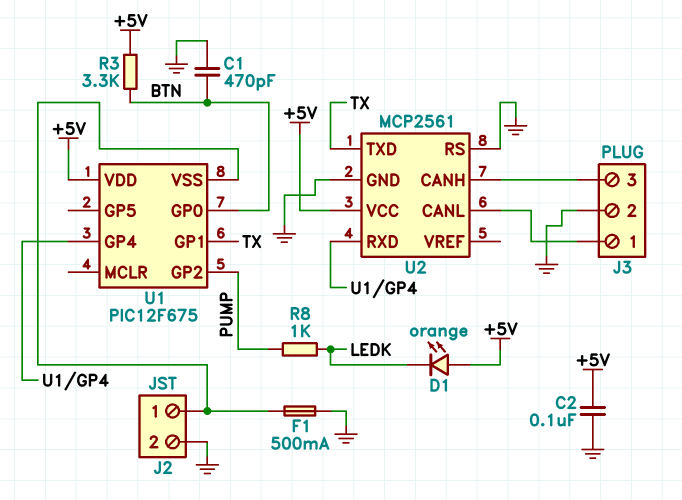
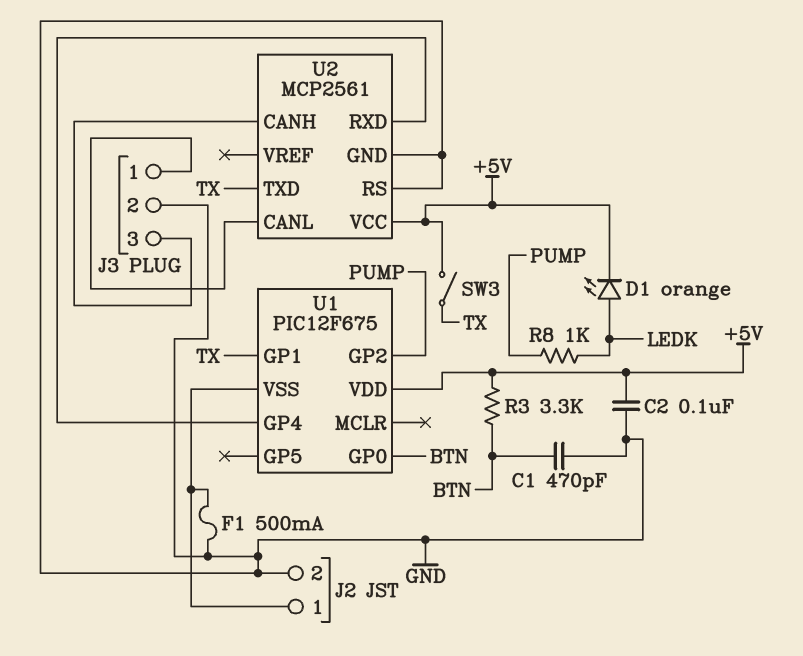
D1: LED orange (A +5V, K LEDK) -> LED orange (A LEDK, K +5V)
SW3: none -> switch (+5V, TX)

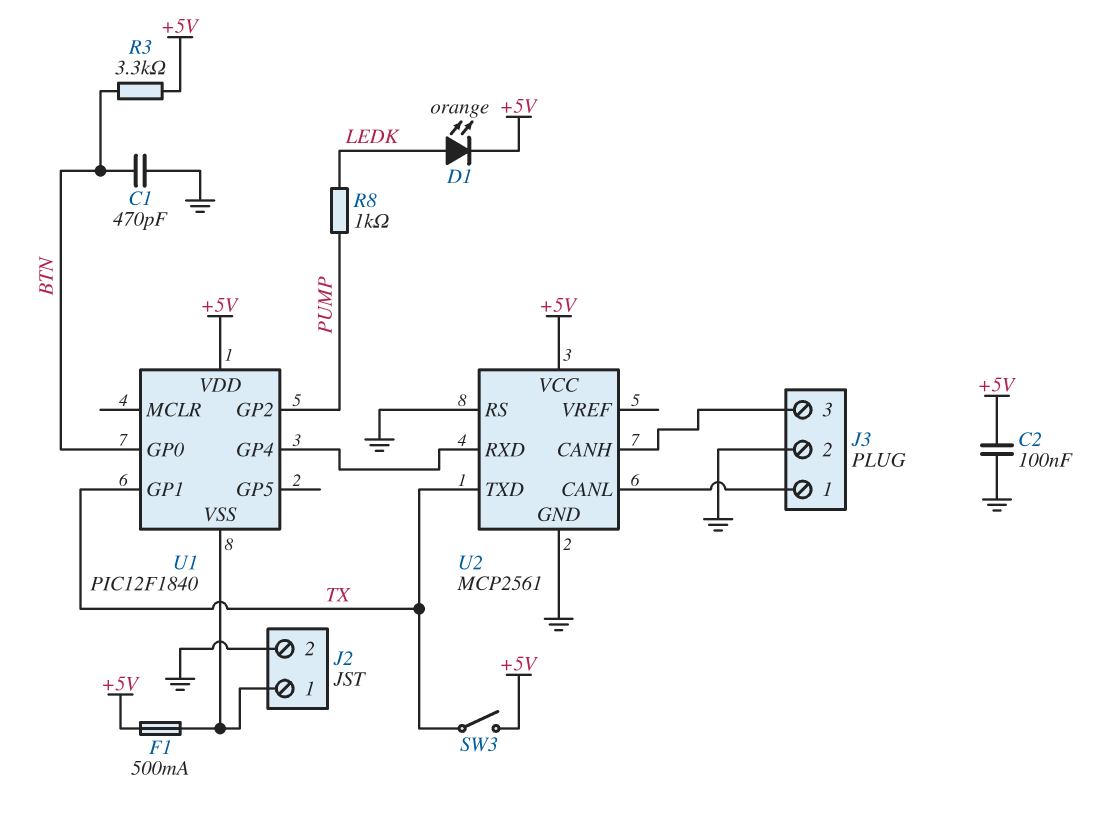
F1: 500mA (GND, J2/1) -> 500mA (+5V, J2/1)
U1: PIC12F675 -> PIC12F1840

